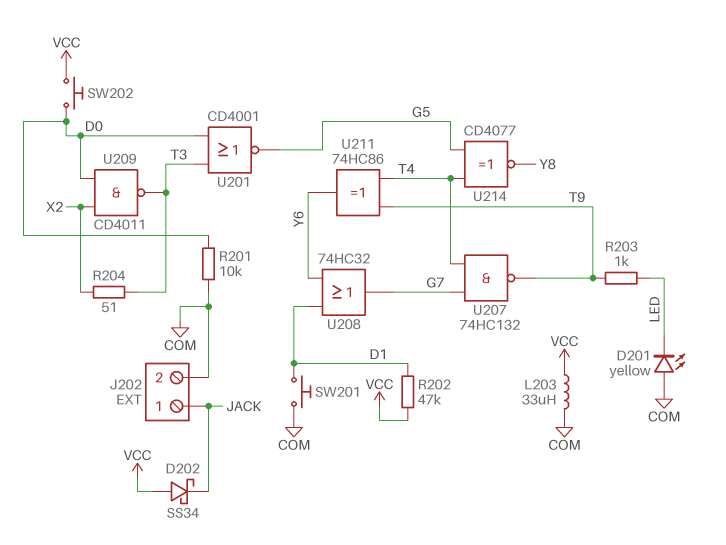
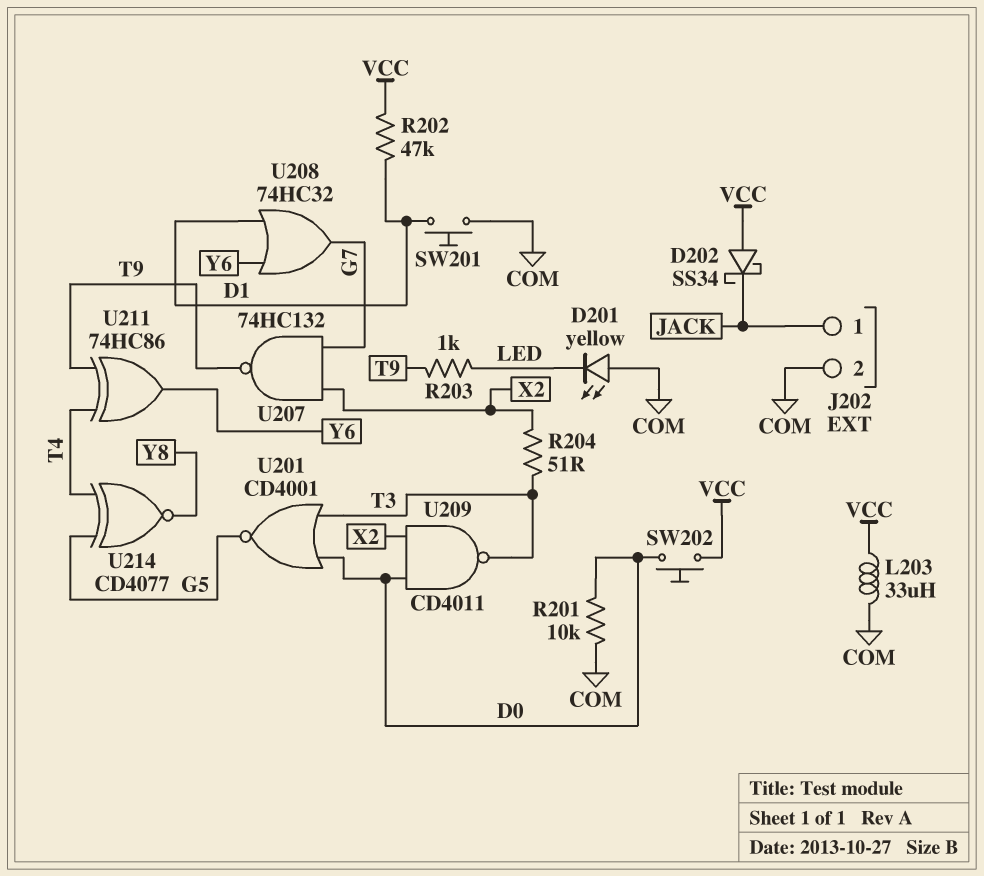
U207: NAND 74HC132 (in G7, in T4, out T9) -> NAND 74HC132 (in G7, in X2, out T9)

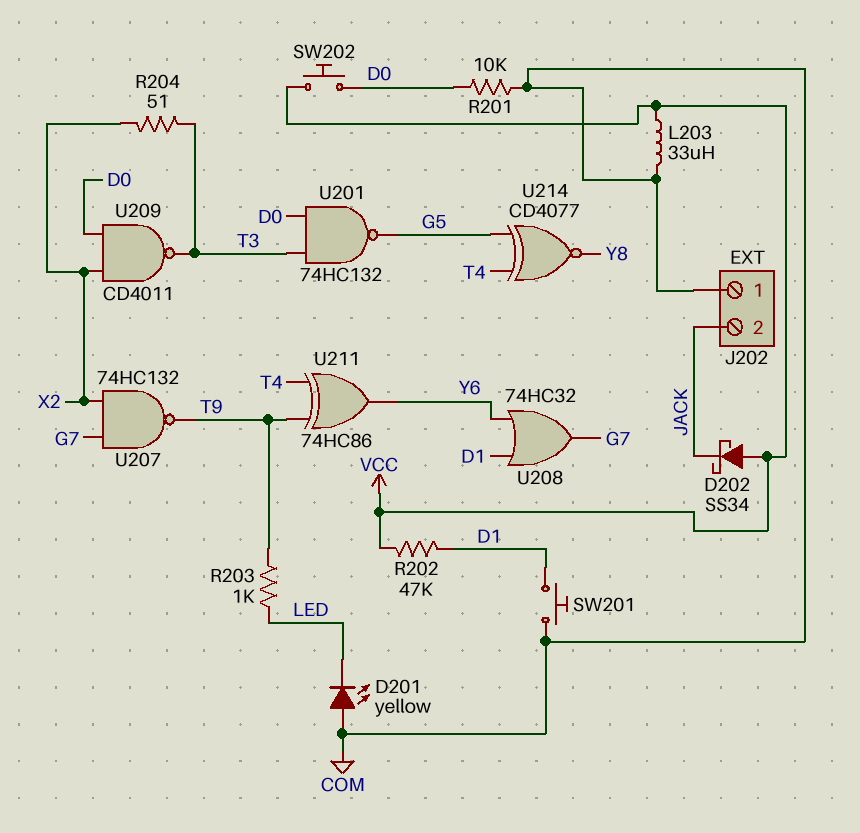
J202 pin 1: JACK -> COM
J202 pin 2: COM -> JACK
U201: NOR CD4001 (in D0, in T3, out G5) -> NAND 74HC132 (in D0, in T3, out G5)

